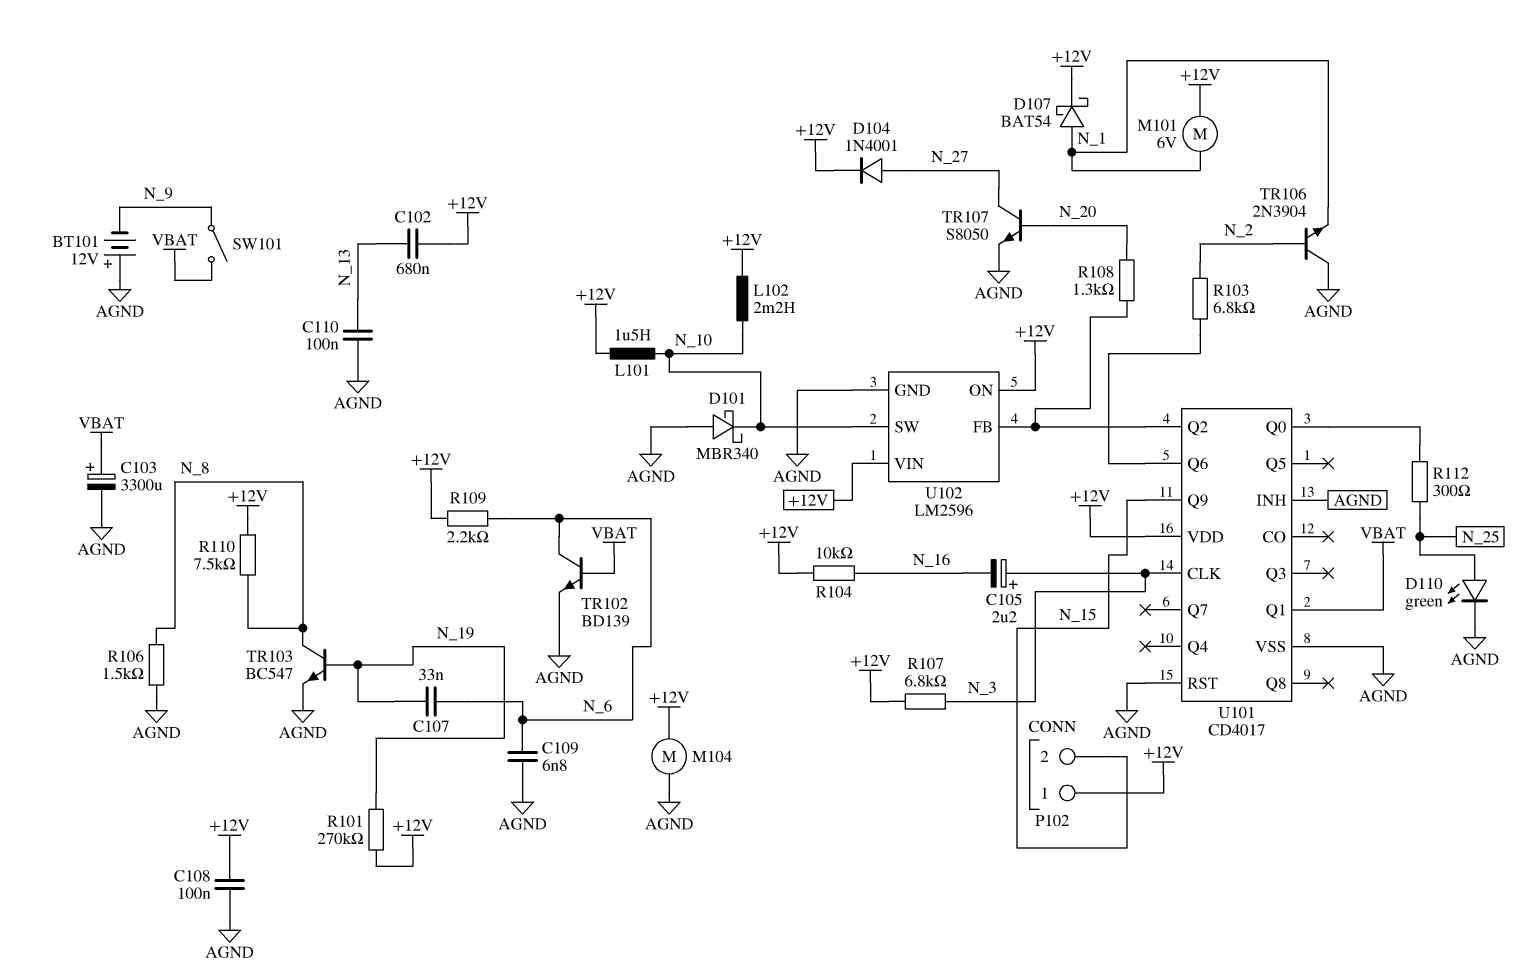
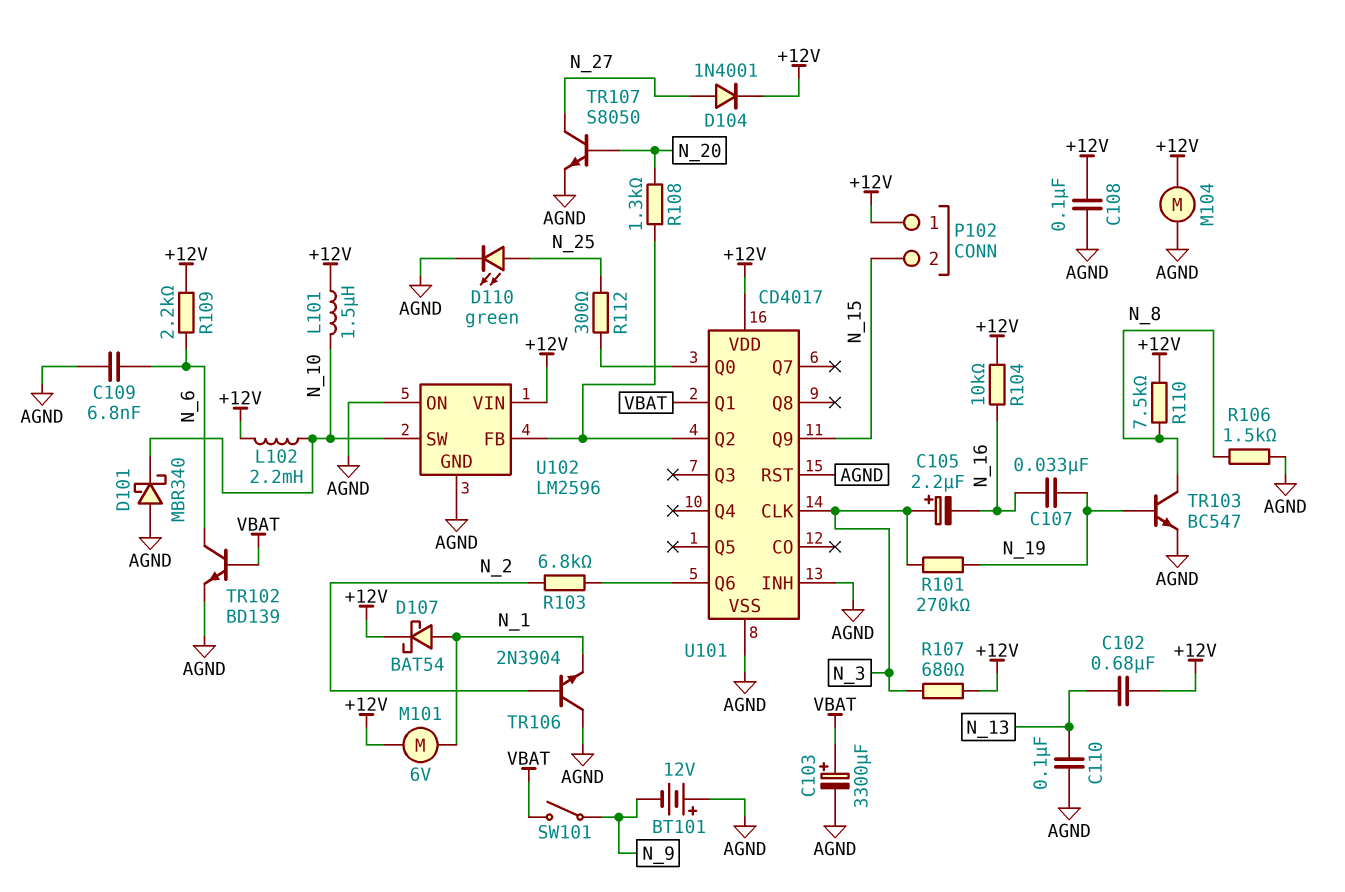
C107: 33nF (N_6, N_19) -> 33nF (N_16, N_19)
R101: 270k (+12V, N_19) -> 270k (N_3, N_19)
R107: 6.8k (+12V, N_3) -> 680 (+12V, N_3)
U102 pin ON: +12V -> AGND

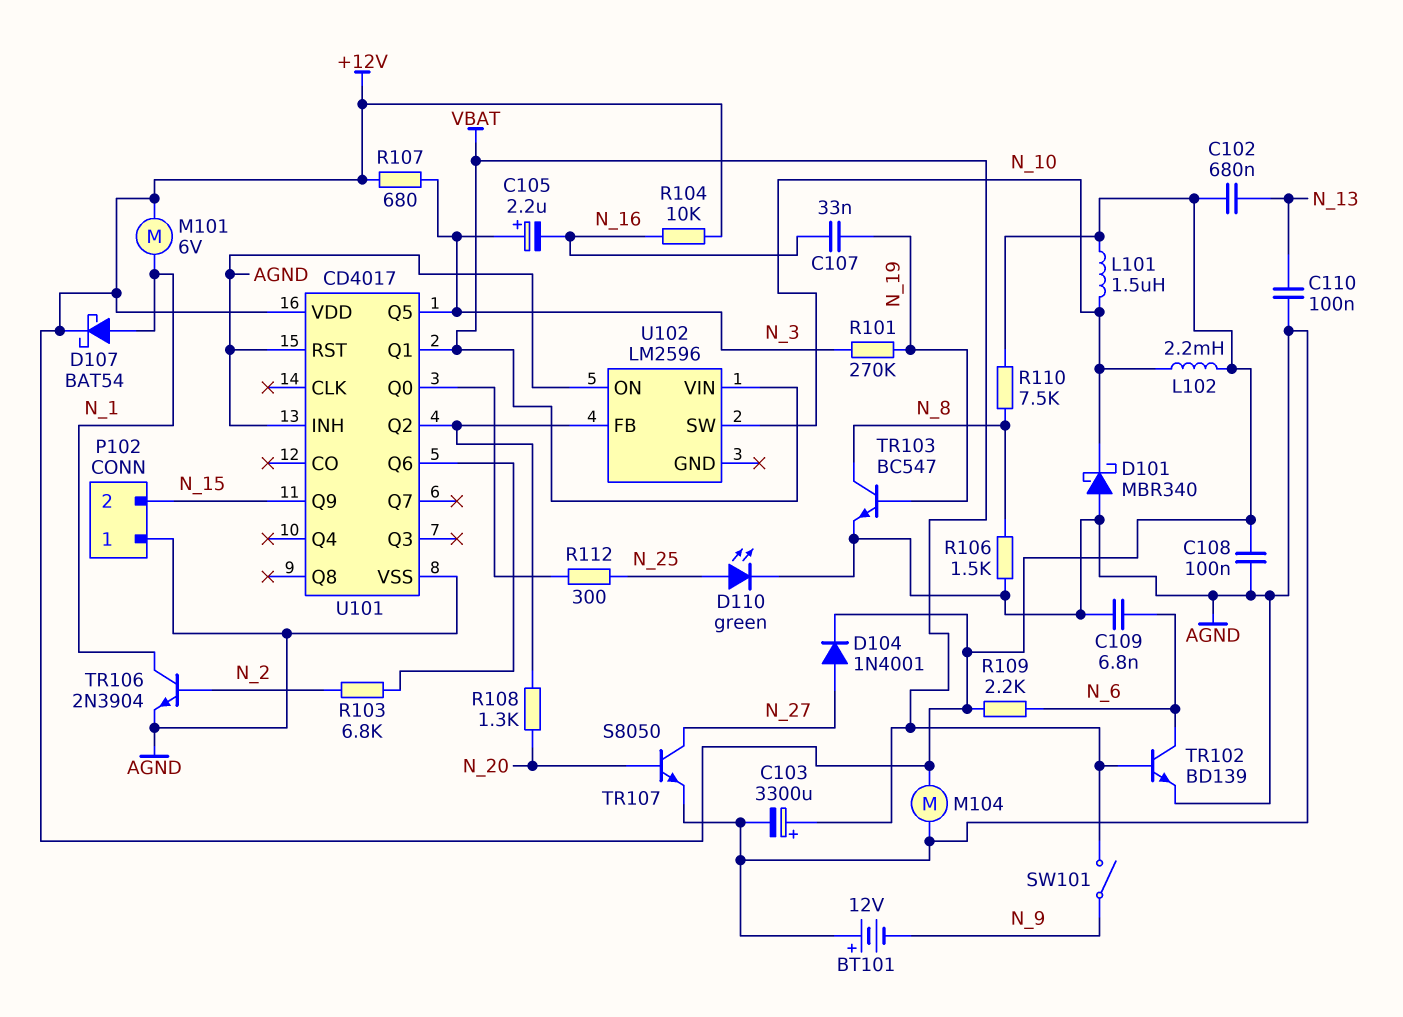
P102 pin 1: +12V -> AGND
TR106: NPN 2N3904 (B N_2, C AGND, E N_1) -> NPN 2N3904 (B N_2, C N_1, E AGND)
U101 pin CLK: N_3 -> none
U101 pin Q5: none -> N_3
U102 pin GND: AGND -> none
U102 pin VIN: +12V -> VBAT

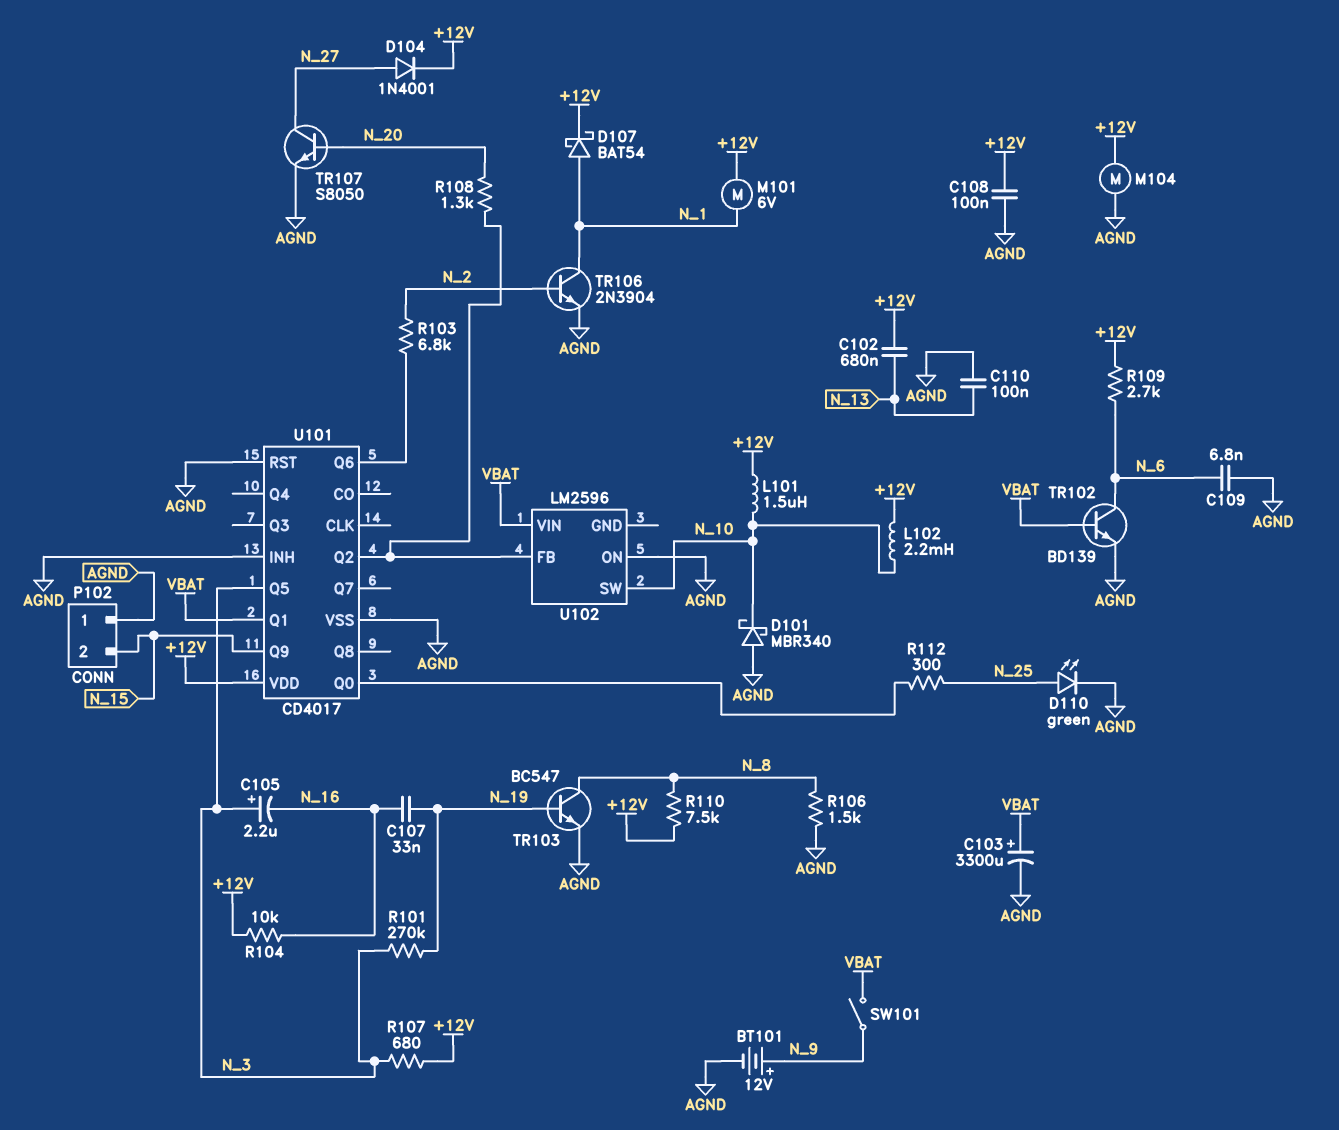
BT101: 12V (plus AGND, minus N_9) -> 12V (plus N_9, minus AGND)
R109: 2.2k (+12V, N_6) -> 2.7k (+12V, N_6)

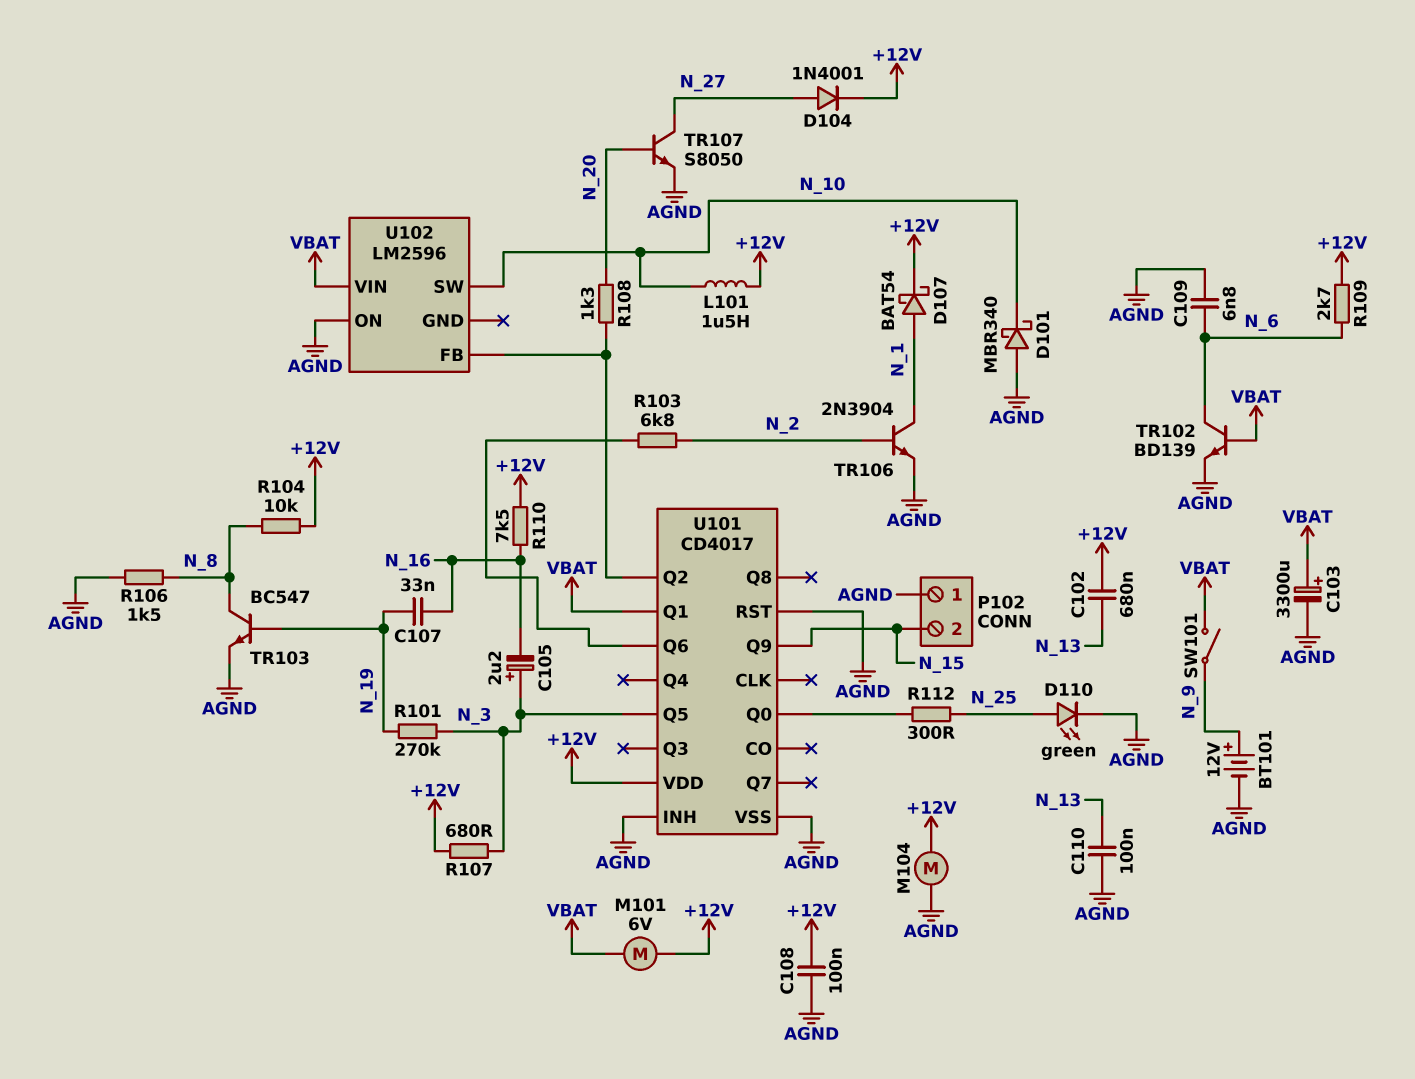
L102: 2.2mH (+12V, N_10) -> none
M101: motor 6V (+12V, N_1) -> motor 6V (+12V, VBAT)
R104: 10k (+12V, N_16) -> 10k (+12V, N_8)
R110: 7.5k (+12V, N_8) -> 7.5k (+12V, N_16)

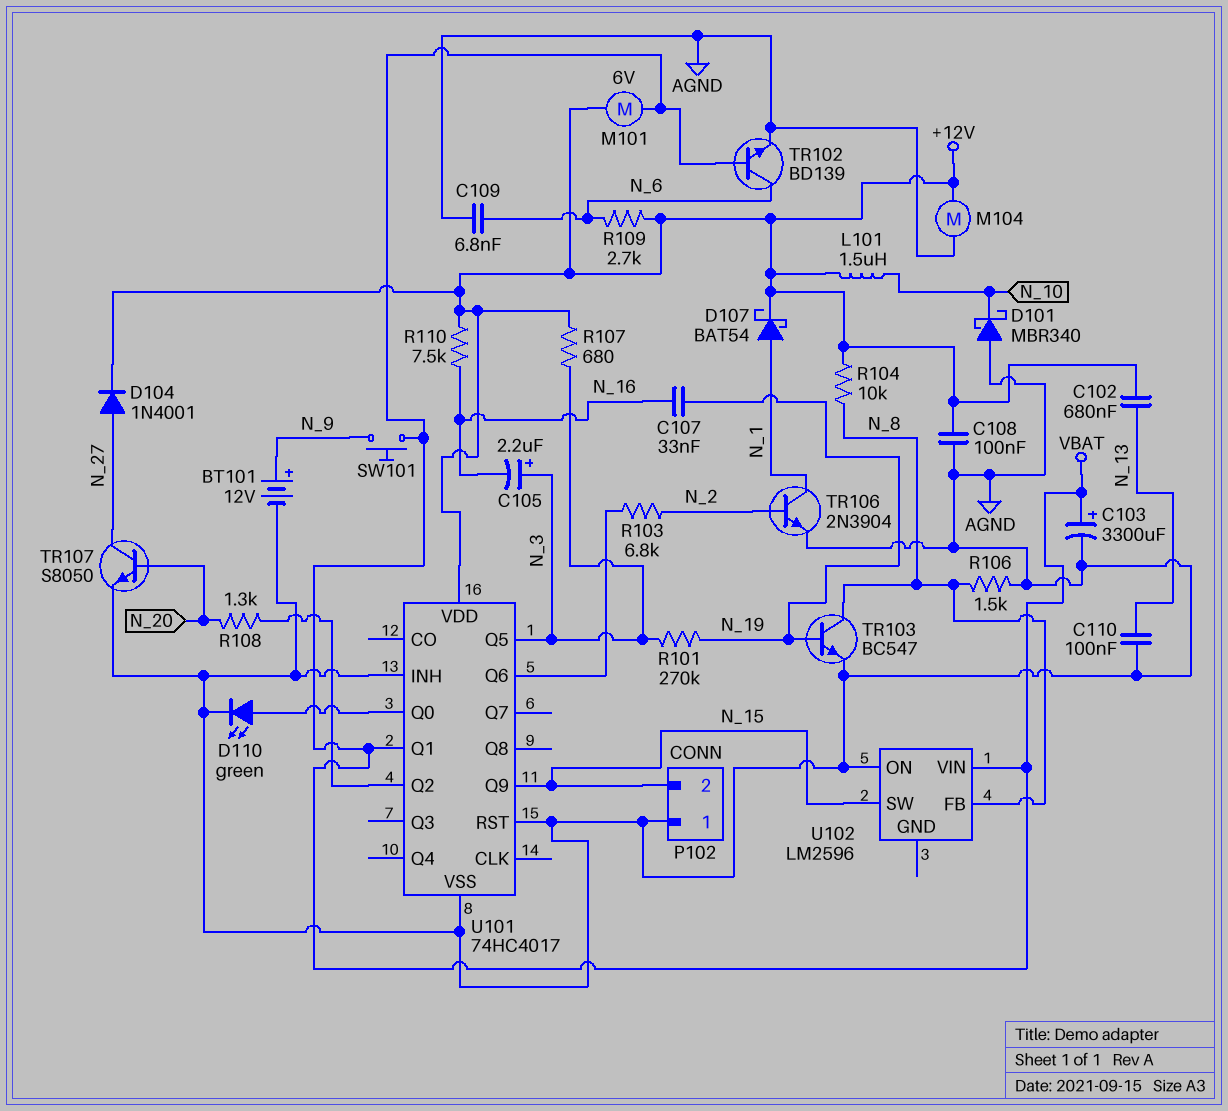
D110: LED green (A N_25, K AGND) -> LED green (A U101/Q0, K AGND)
R112: 300 (N_25, U101/Q0) -> none
SW101: switch (N_9, VBAT) -> button (N_9, VBAT)
U101: CD4017 -> 74HC4017
U102 pin FB: U101/Q2 -> N_8
U102 pin SW: N_10 -> N_15

